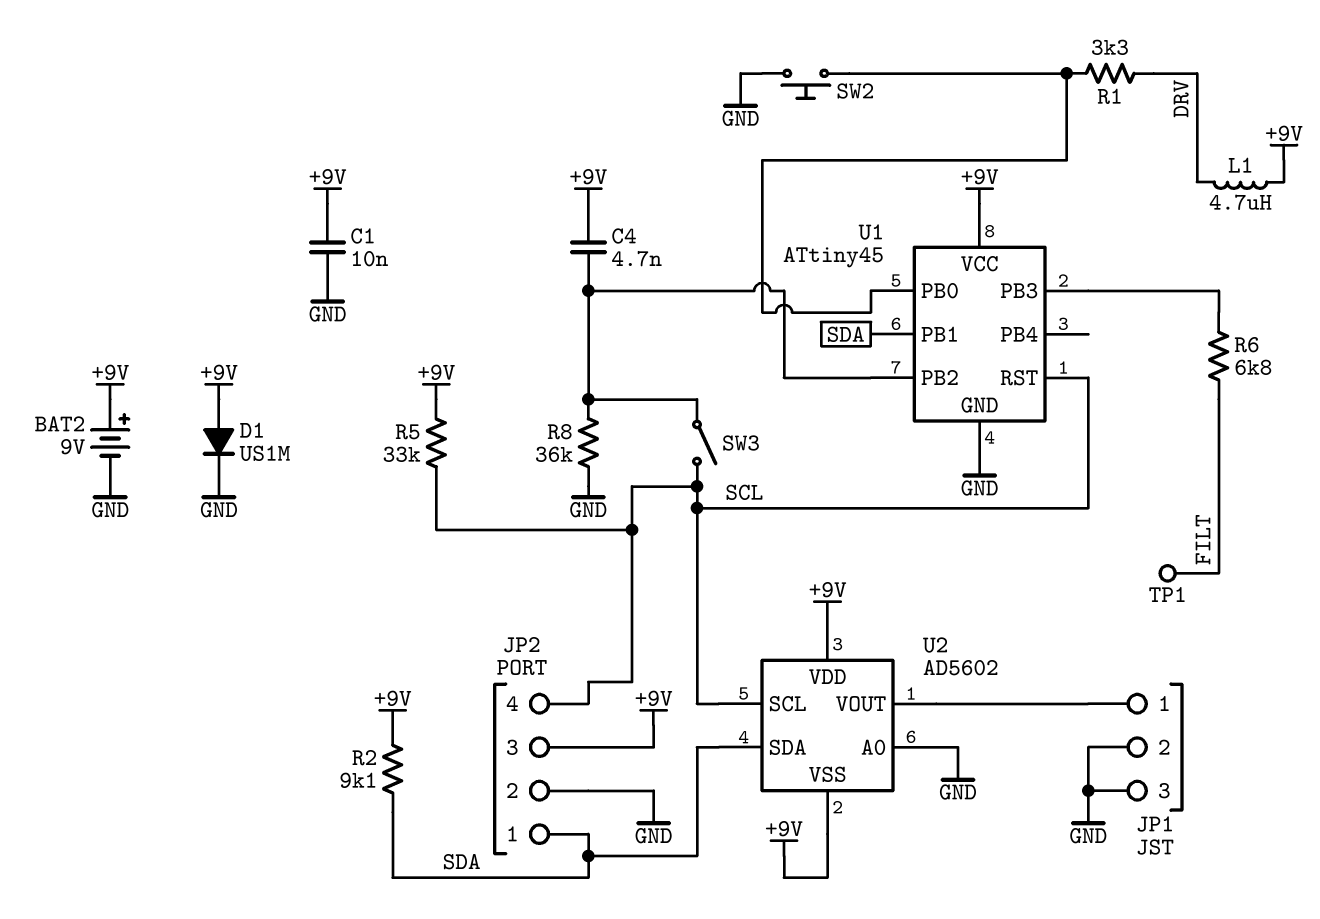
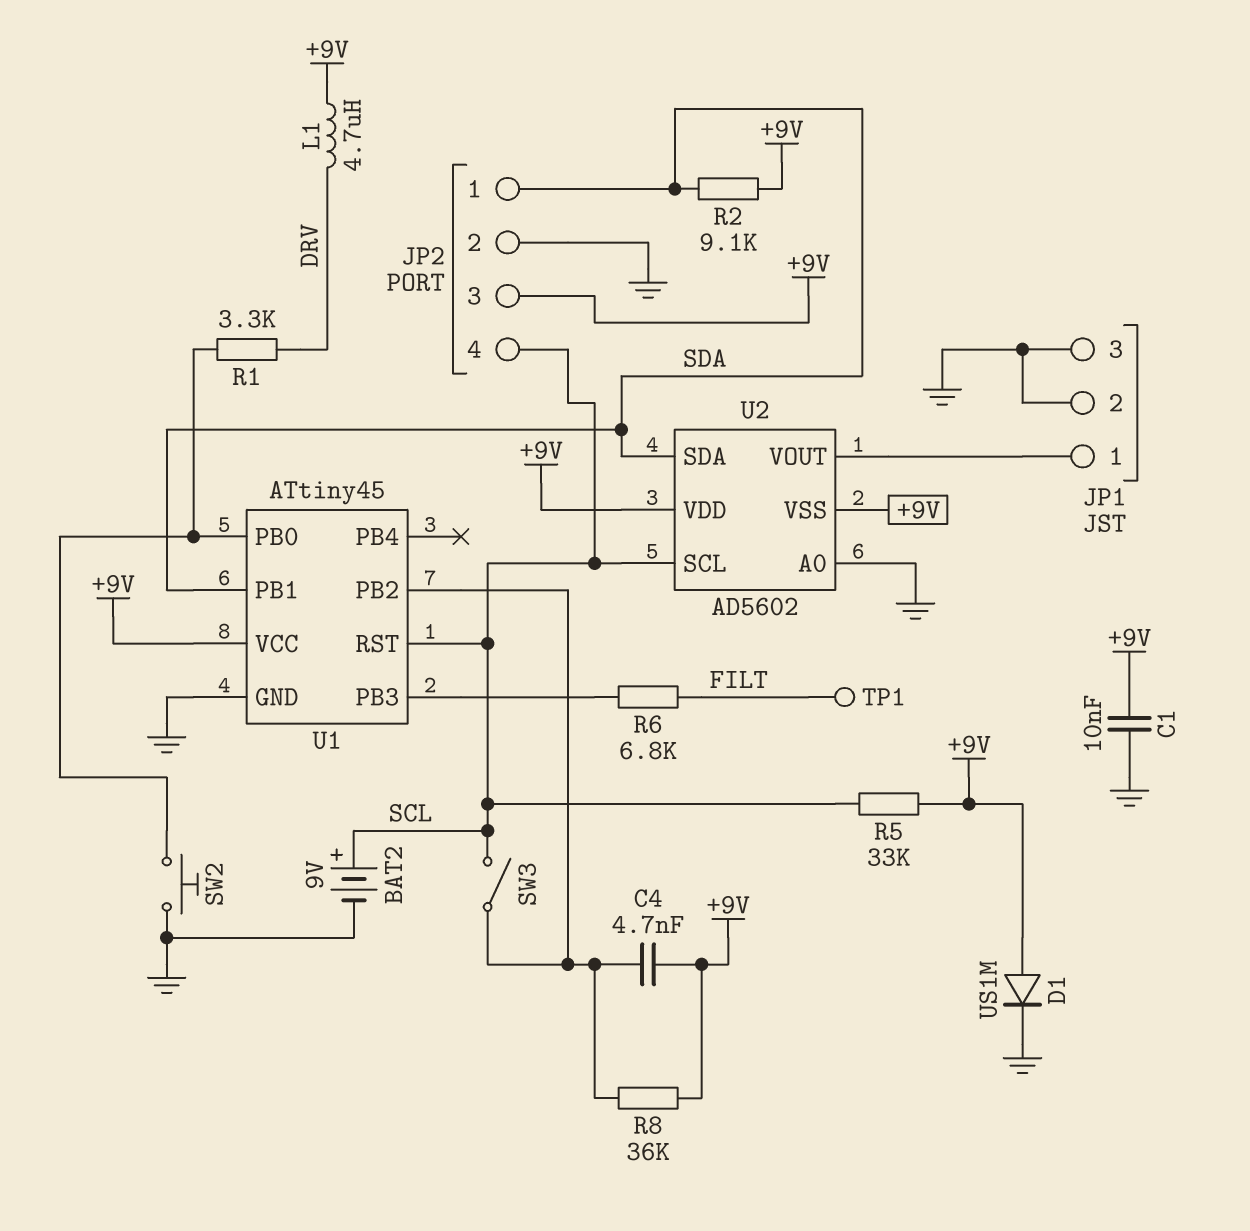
BAT2: 9V (plus +9V, minus GND) -> 9V (plus SCL, minus GND)
R8: 36k (GND, U1/PB2) -> 36k (+9V, U1/PB2)

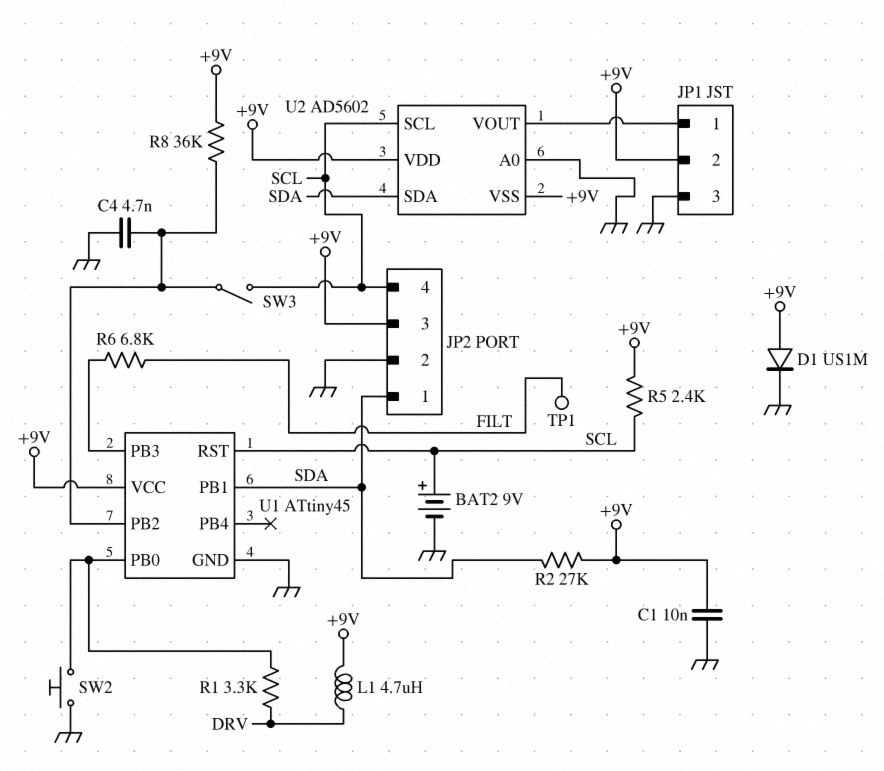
C4: 4.7nF (+9V, U1/PB2) -> 4.7nF (GND, U1/PB2)
JP1 pin 2: GND -> +9V
R2: 9.1k (+9V, SDA) -> 27k (+9V, SDA)
R5: 33k (+9V, SCL) -> 2.4k (+9V, SCL)

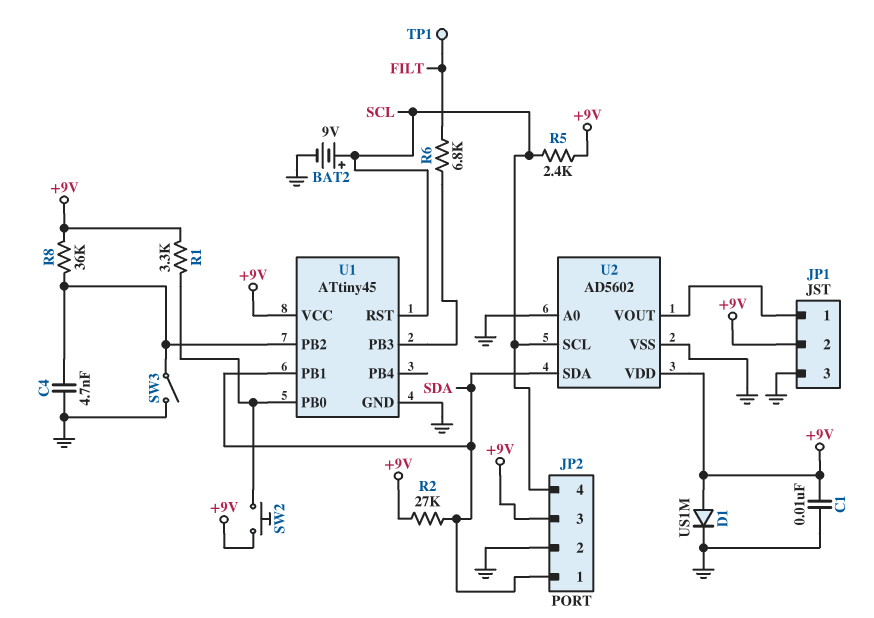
L1: 4.7uH (+9V, DRV) -> none
R1: 3.3k (DRV, U1/PB0) -> 3.3k (+9V, U1/PB0)
SW2: button (GND, U1/PB0) -> button (+9V, U1/PB0)
SW3: switch (SCL, U1/PB2) -> switch (GND, U1/PB2)
U2 pin VSS: +9V -> GND

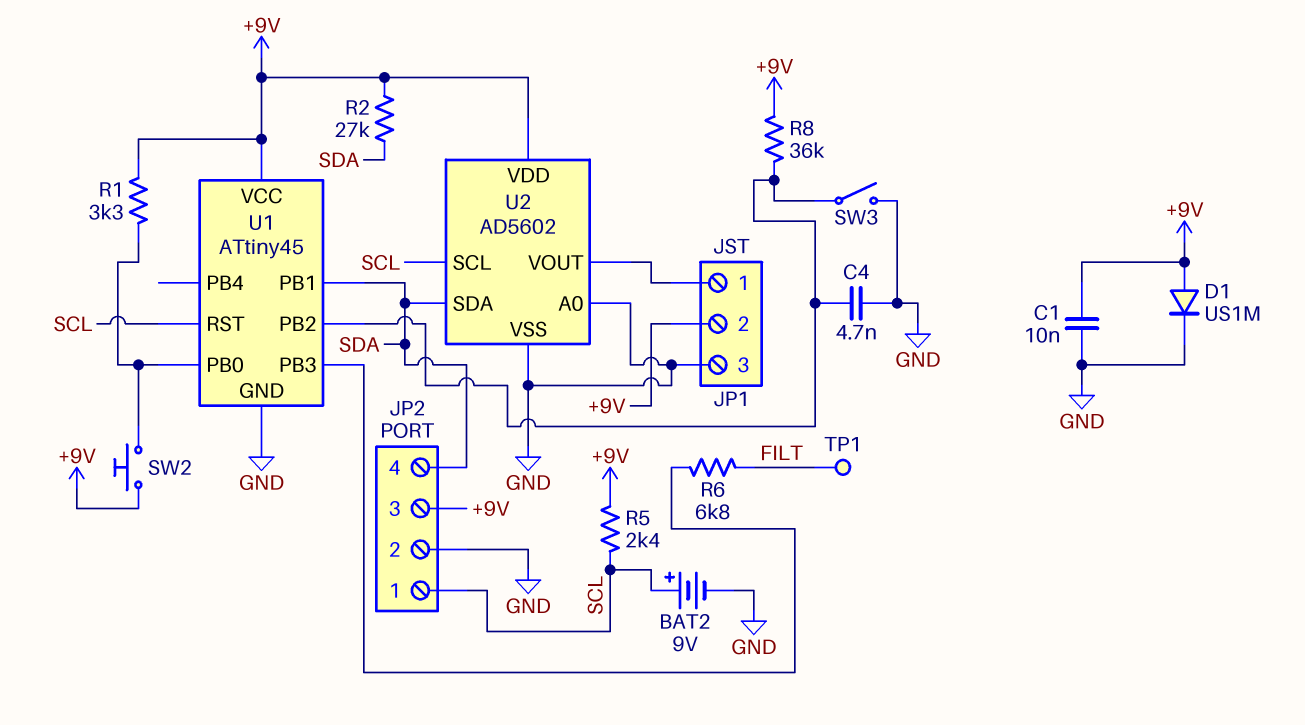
JP2 pin 1: SDA -> SCL
JP2 pin 4: SCL -> SDA

